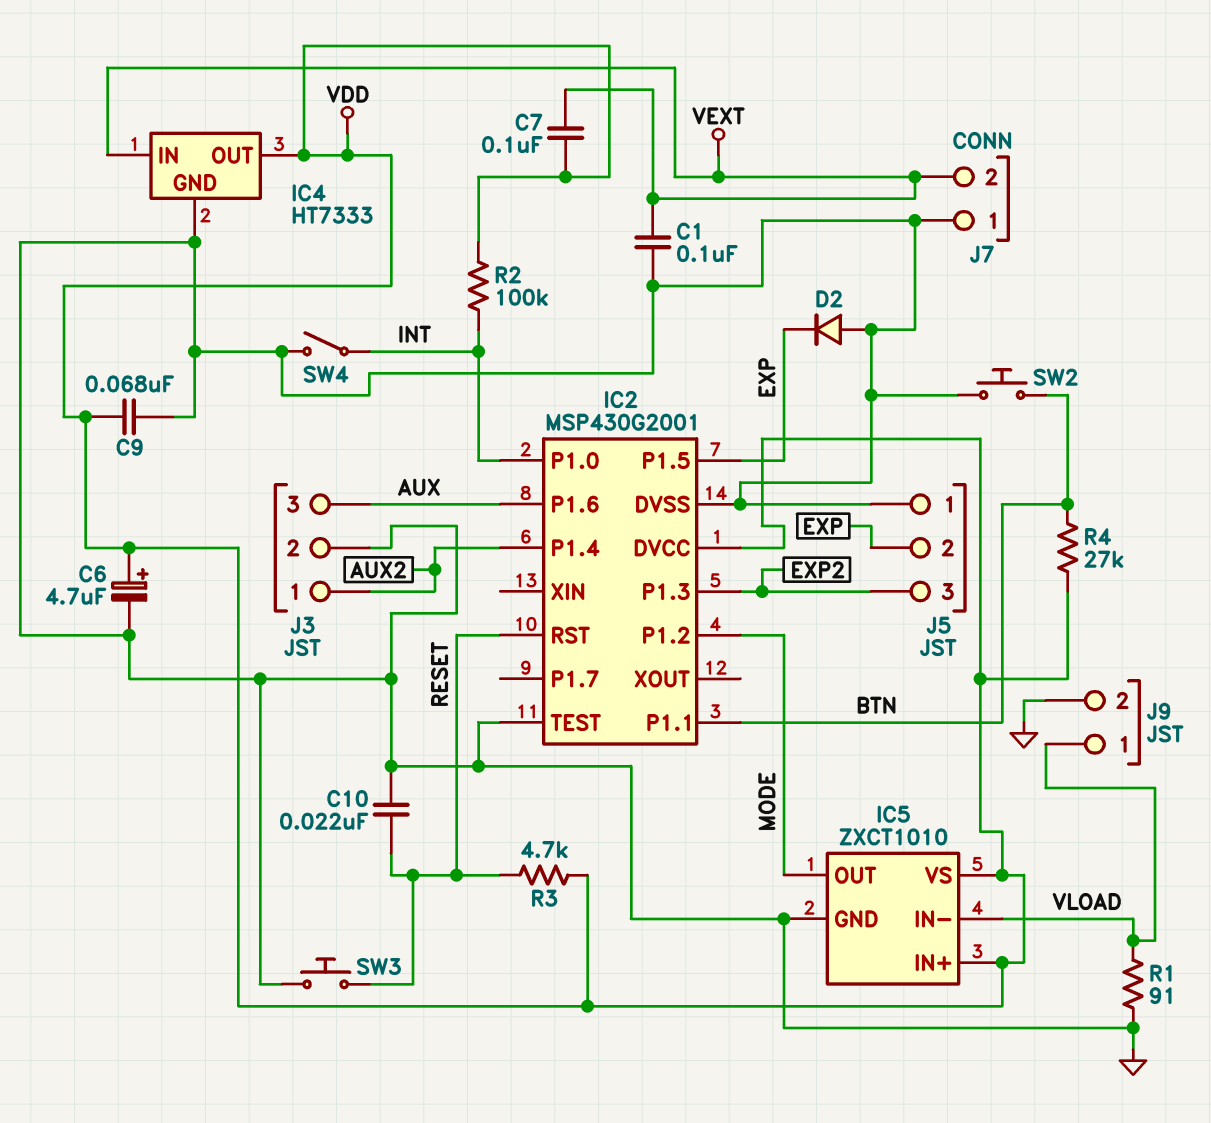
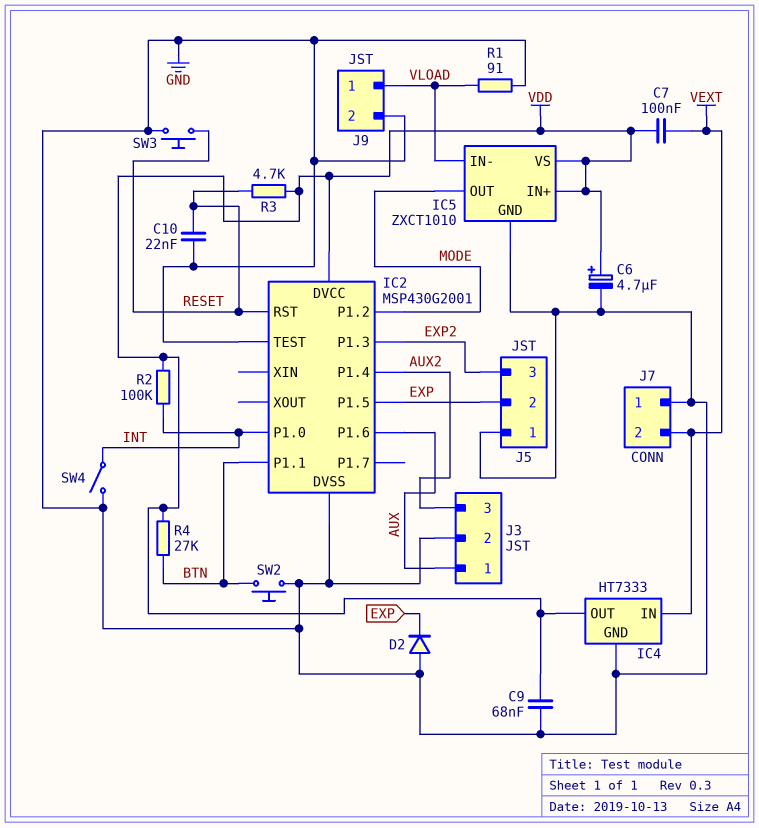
C1: 100nF (GND, VEXT) -> none
J3 pin 1: AUX2 -> AUX
J3 pin 3: AUX -> AUX2

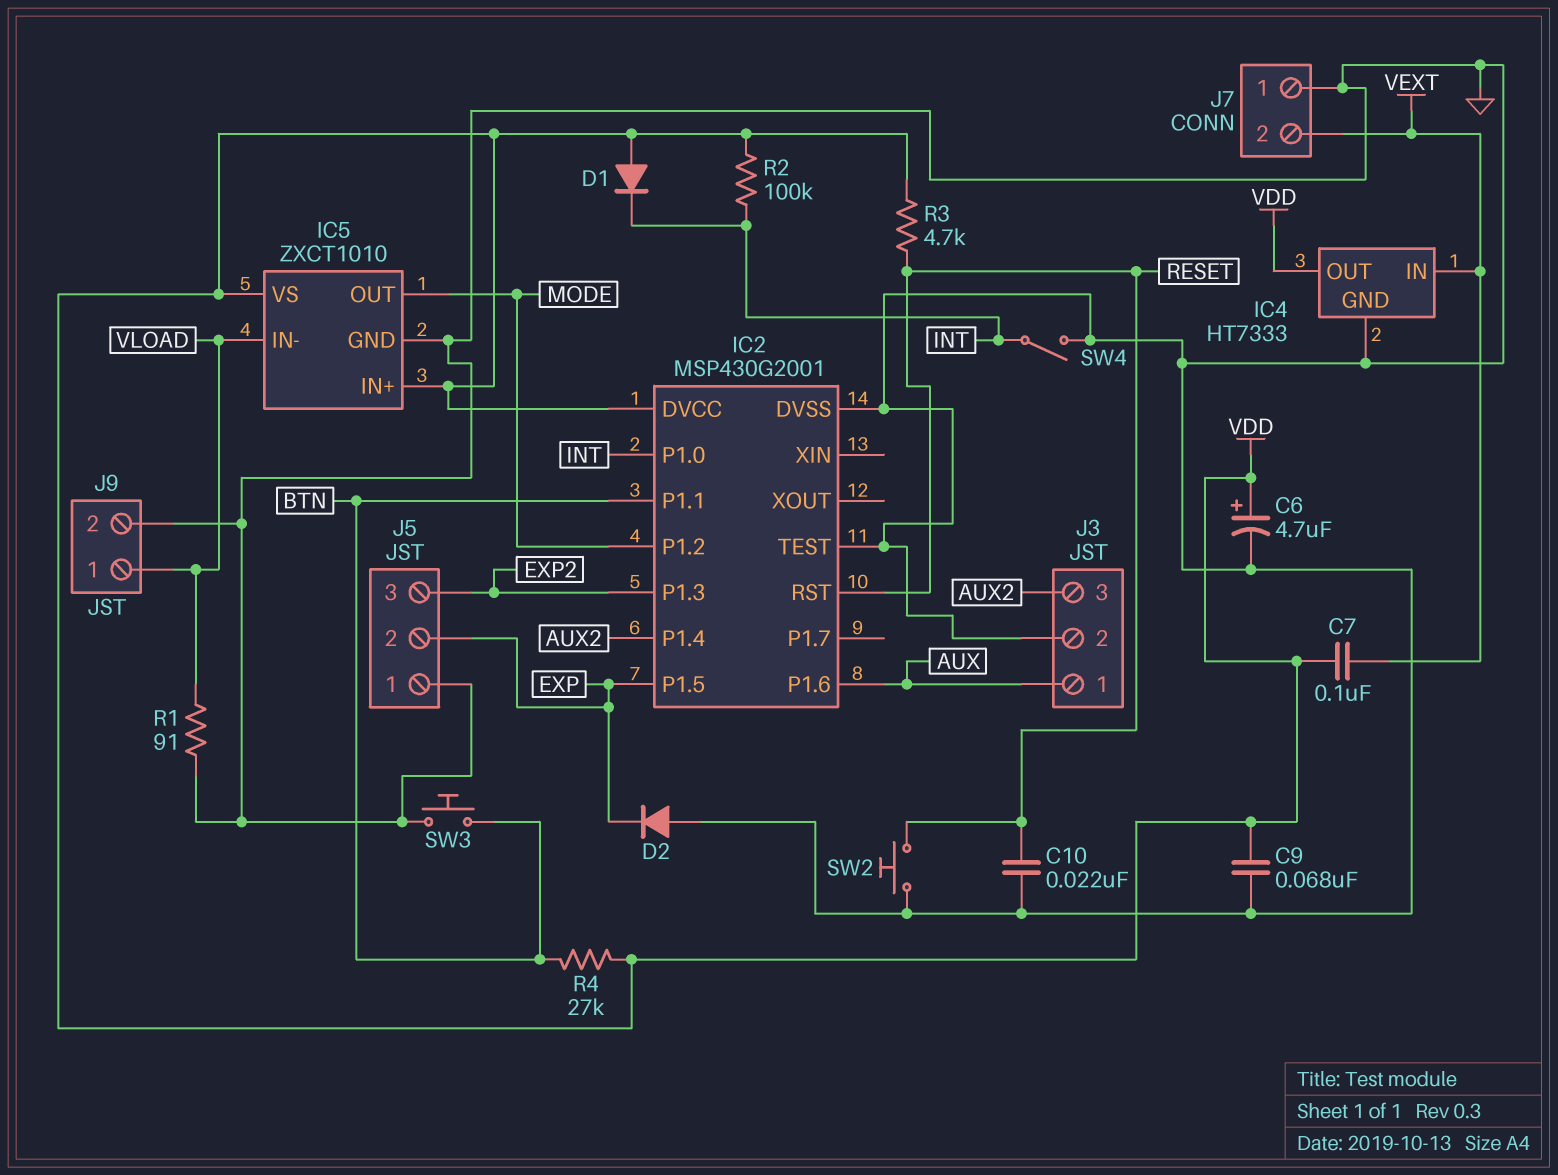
D1: none -> diode (A VDD, K INT)
SW2: button (BTN, GND) -> button (GND, RESET)
SW3: button (GND, RESET) -> button (BTN, GND)

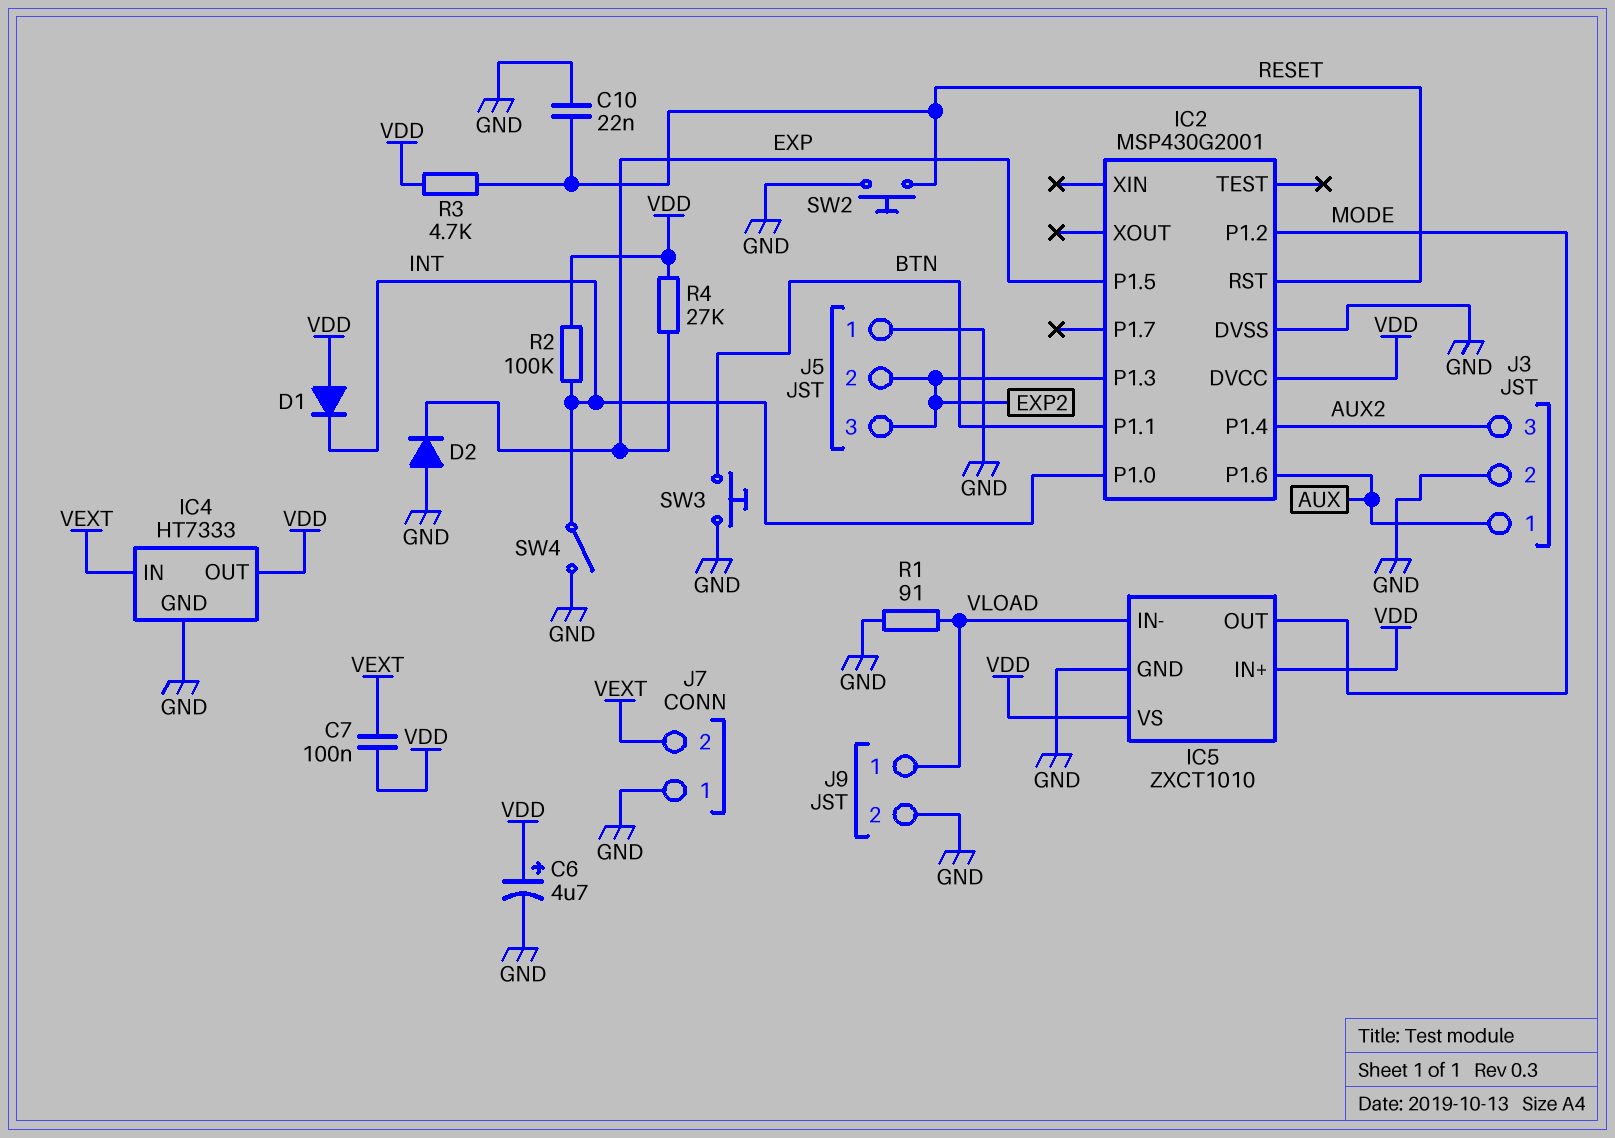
C9: 68nF (GND, VDD) -> none
IC2 pin TEST: GND -> none
J5 pin 2: EXP -> EXP2
R4: 27k (BTN, VDD) -> 27k (EXP, VDD)

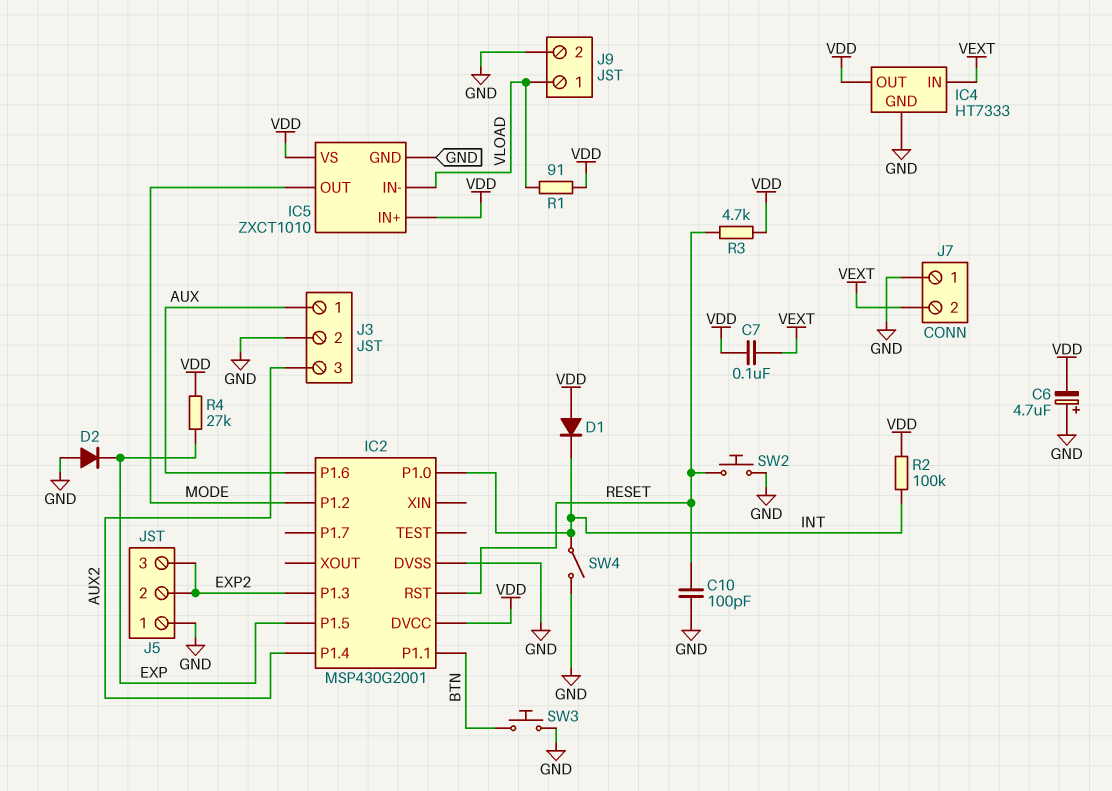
C6: 4.7uF (plus VDD, minus GND) -> 4.7uF (plus GND, minus VDD)
C10: 22nF (GND, RESET) -> 100pF (GND, RESET)
R1: 91 (GND, VLOAD) -> 91 (VDD, VLOAD)

